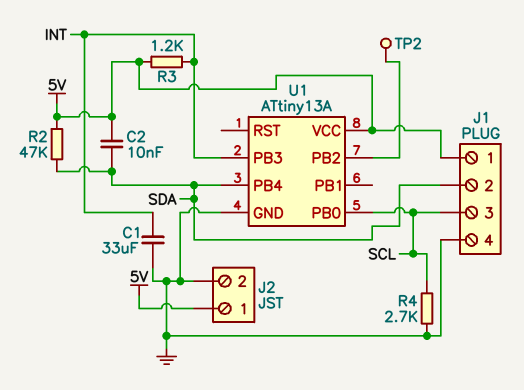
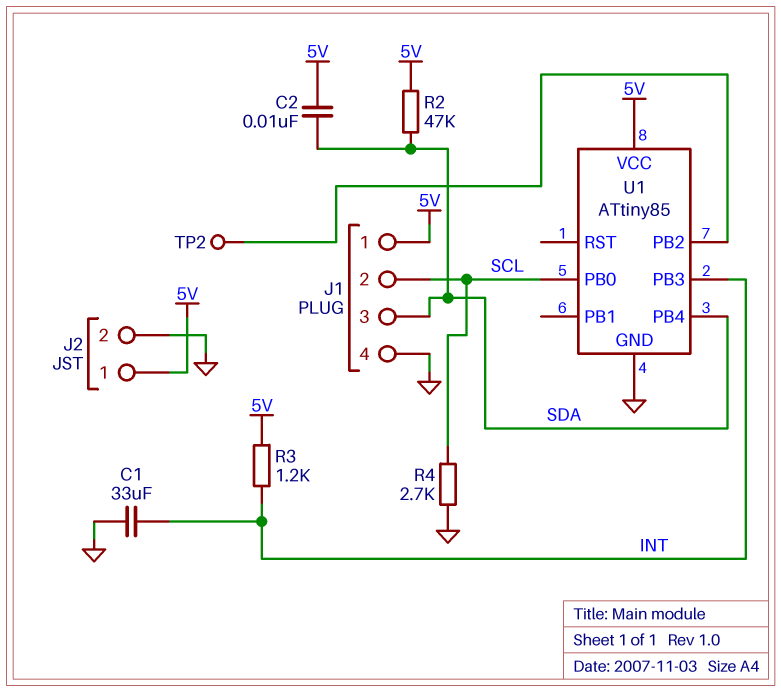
J1 pin 2: SDA -> SCL
J1 pin 3: SCL -> SDA
U1: ATtiny13A -> ATtiny85

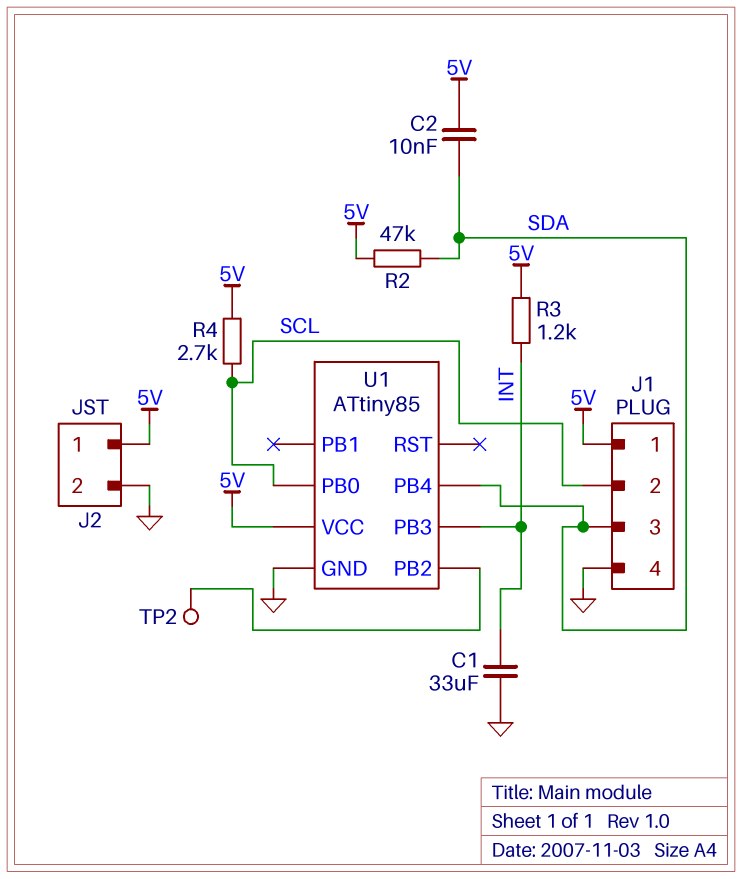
R4: 2.7k (GND, SCL) -> 2.7k (5V, SCL)

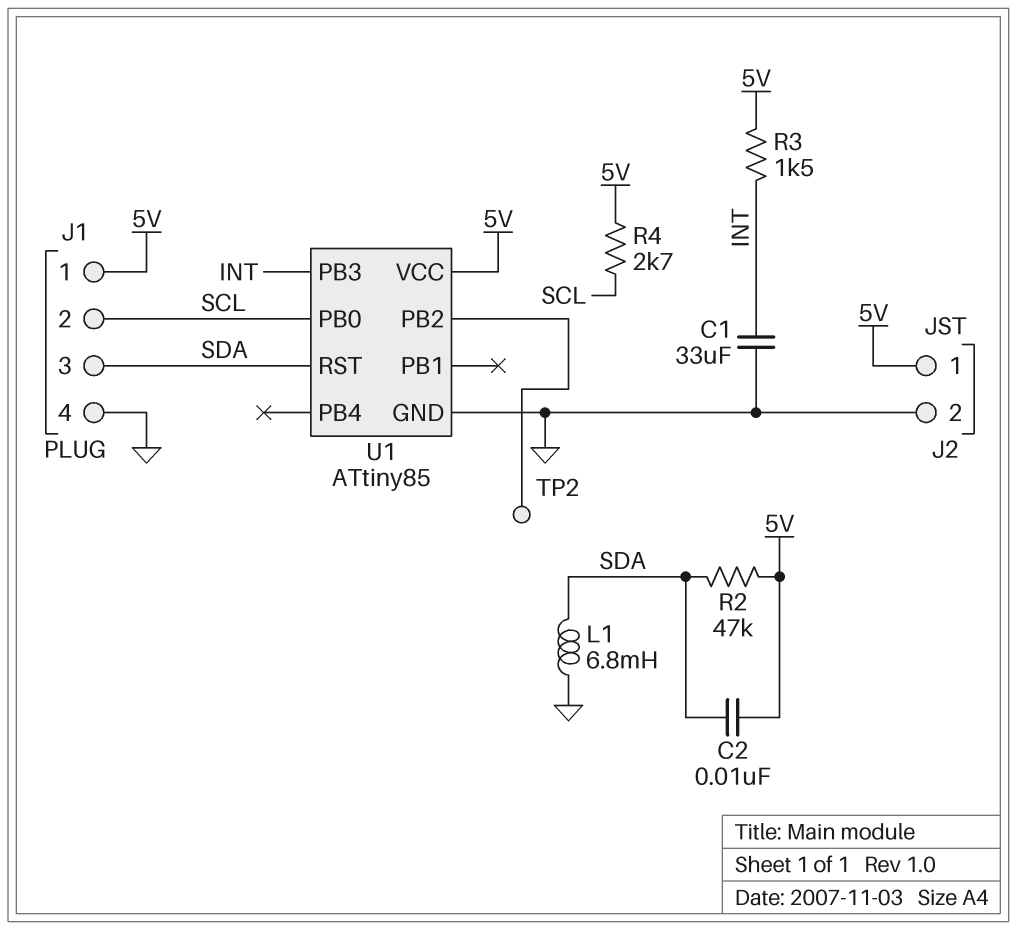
L1: none -> 6.8mH (GND, SDA)
R3: 1.2k (5V, INT) -> 1.5k (5V, INT)
U1 pin PB4: SDA -> none
U1 pin RST: none -> SDA

